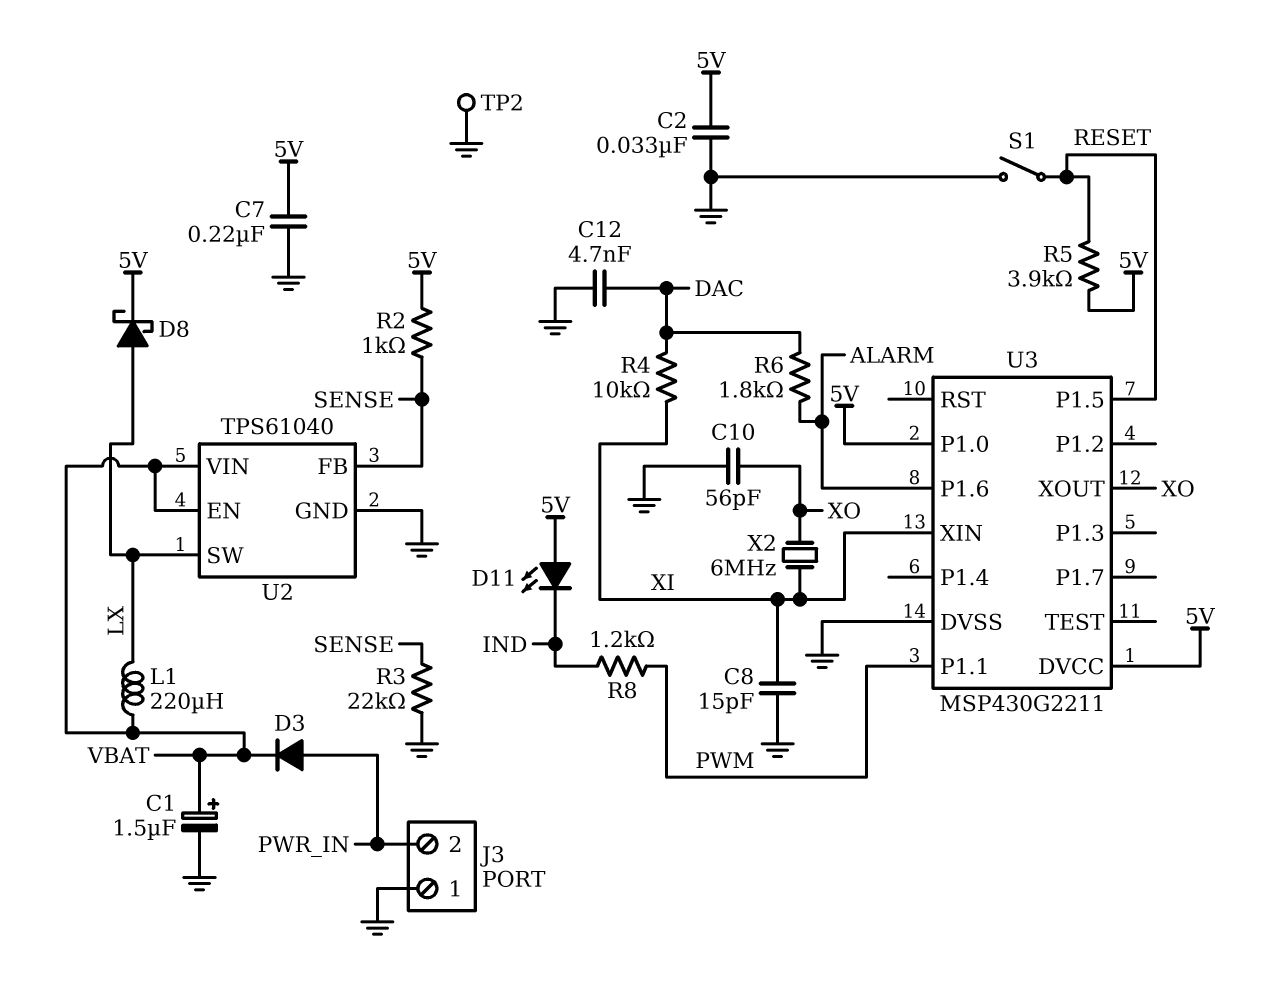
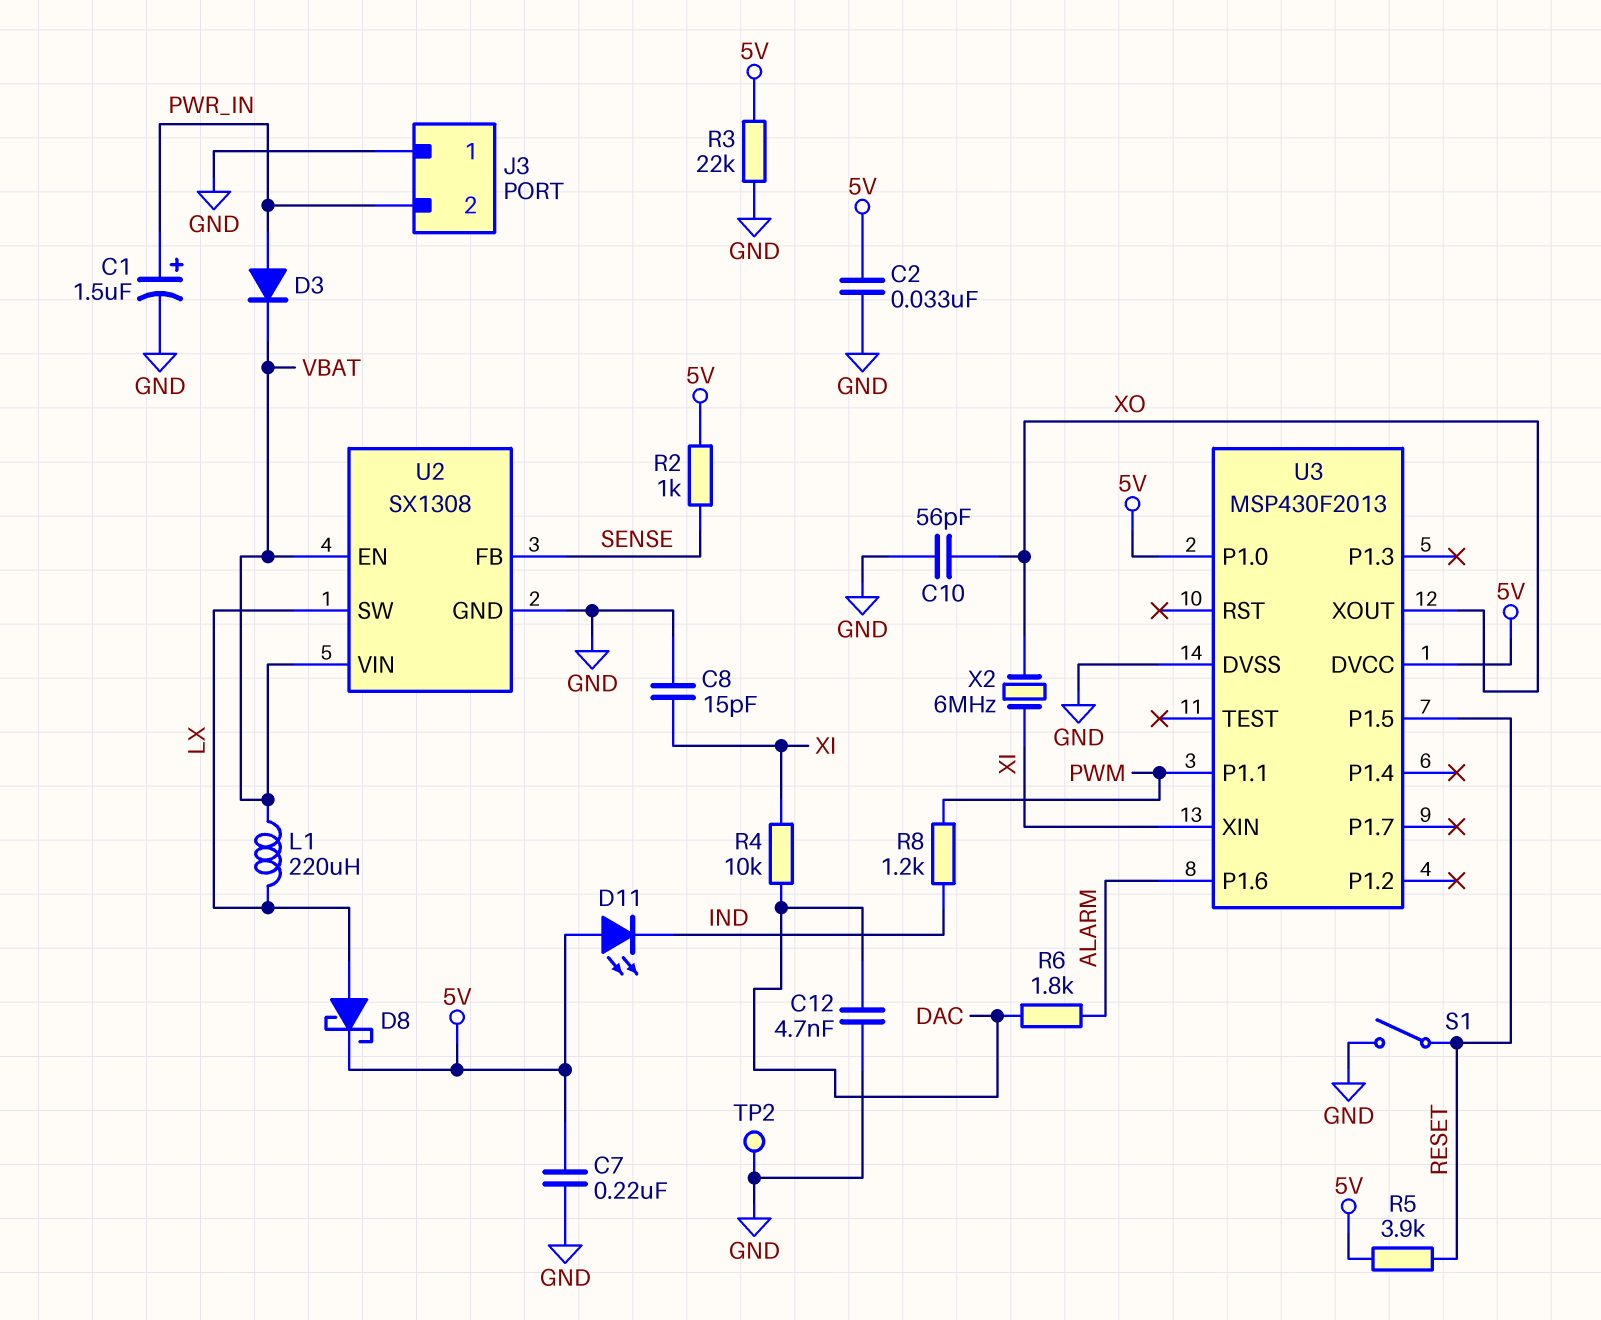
C1: 1.5uF (plus VBAT, minus GND) -> 1.5uF (plus PWR_IN, minus GND)
R3: 22k (GND, SENSE) -> 22k (5V, GND)
U2: TPS61040 -> SX1308
U3: MSP430G2211 -> MSP430F2013

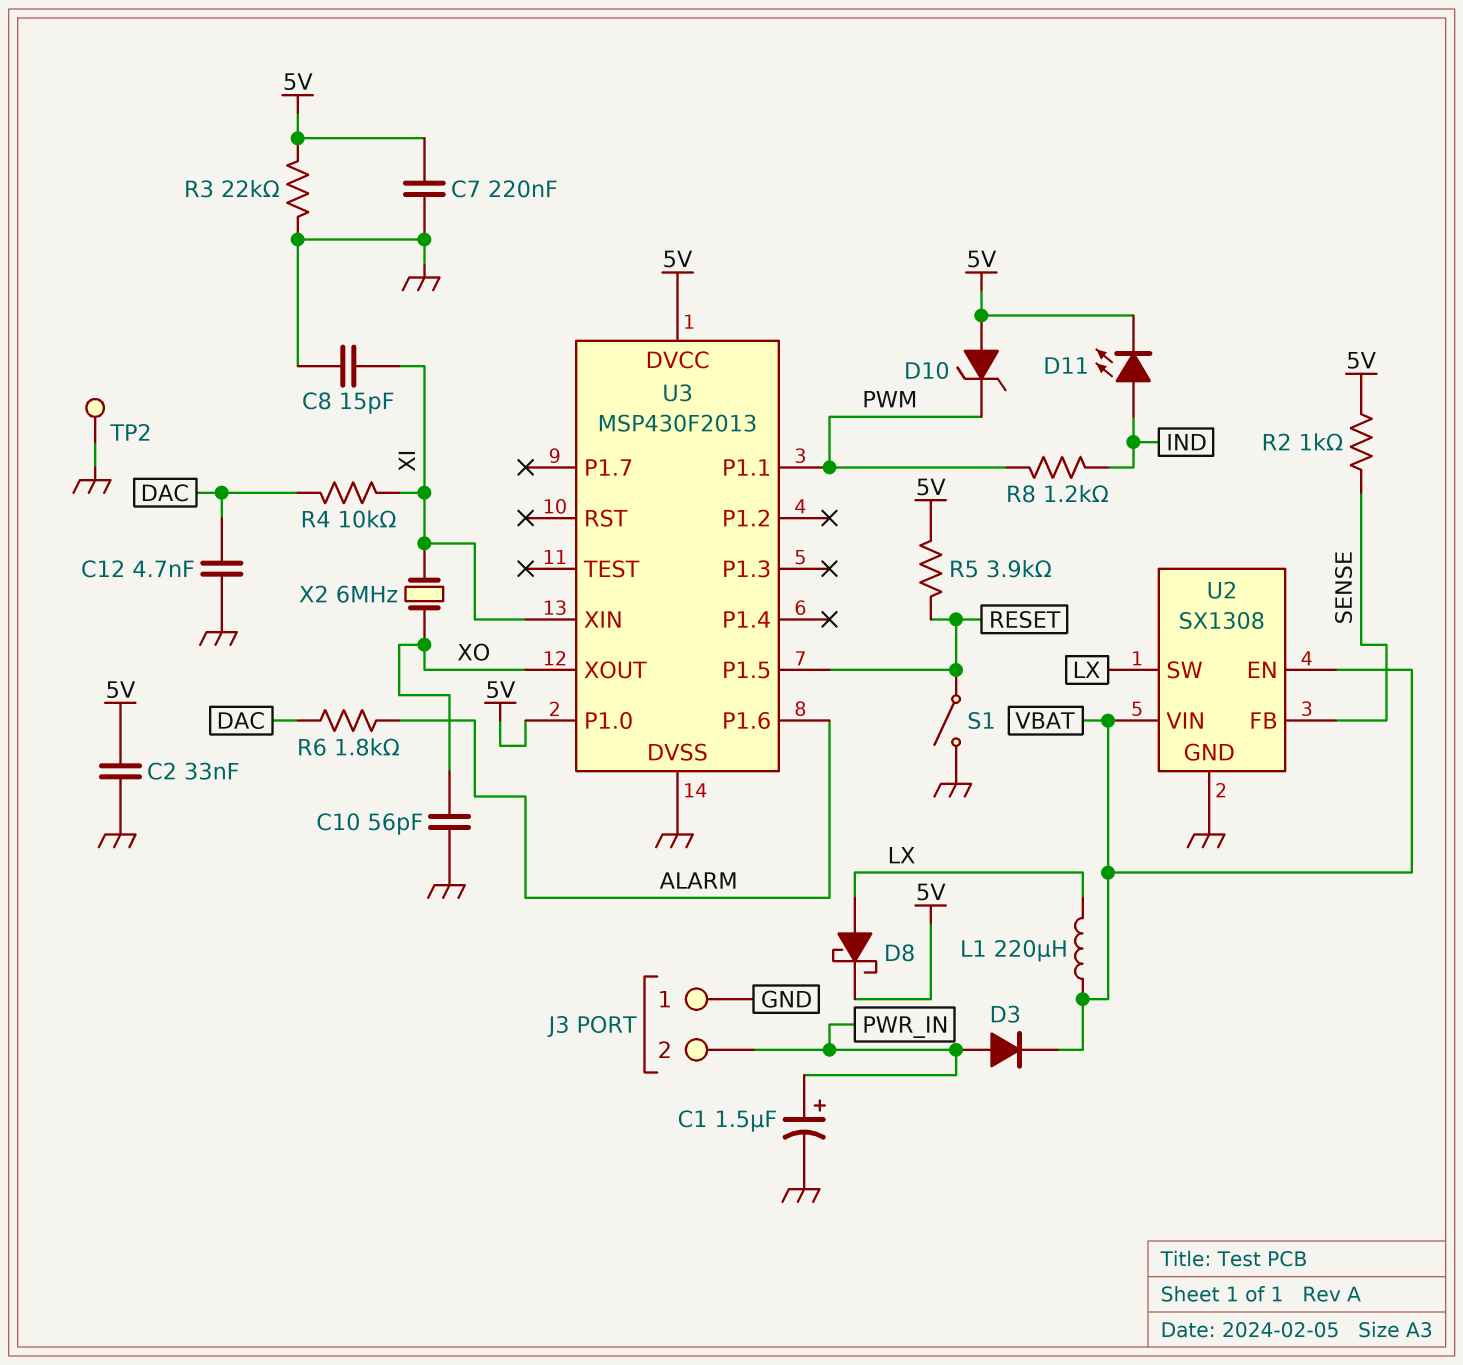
D10: none -> zener (A 5V, K PWM)
D11: LED (A 5V, K IND) -> LED (A IND, K 5V)

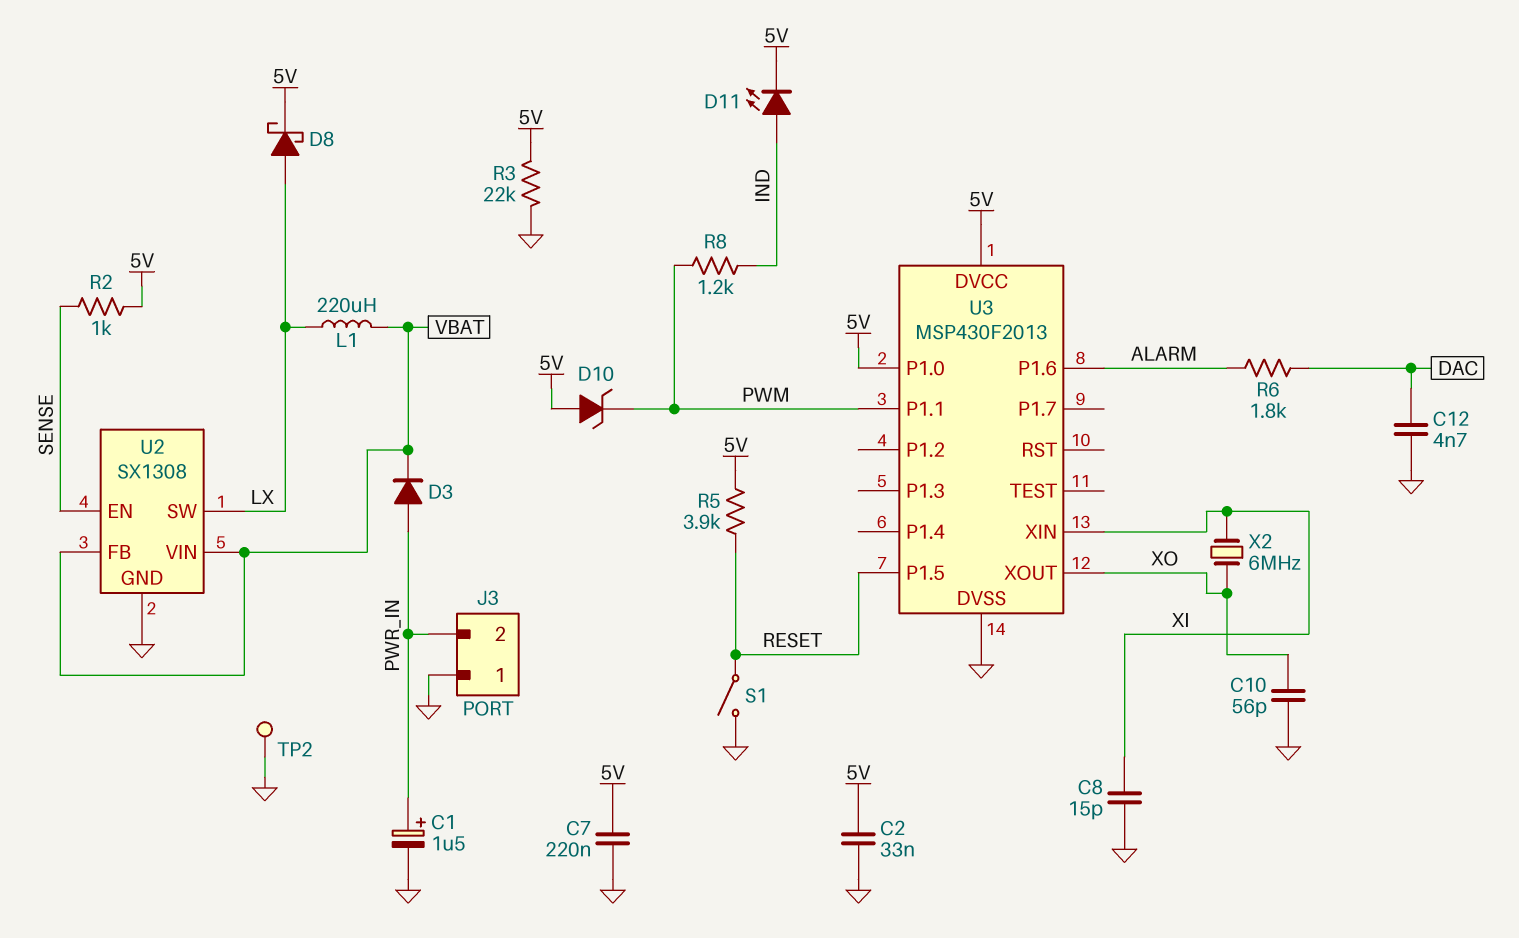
R4: 10k (DAC, XI) -> none
U2 pin EN: VBAT -> SENSE
U2 pin FB: SENSE -> VBAT

